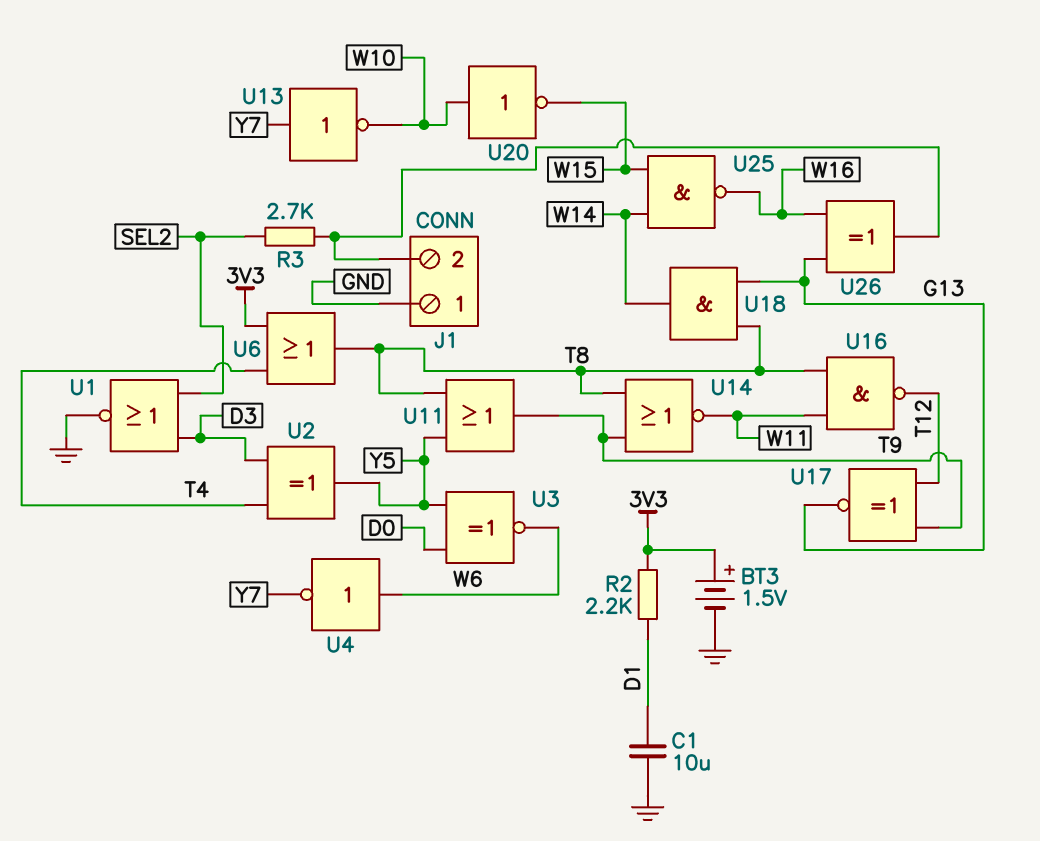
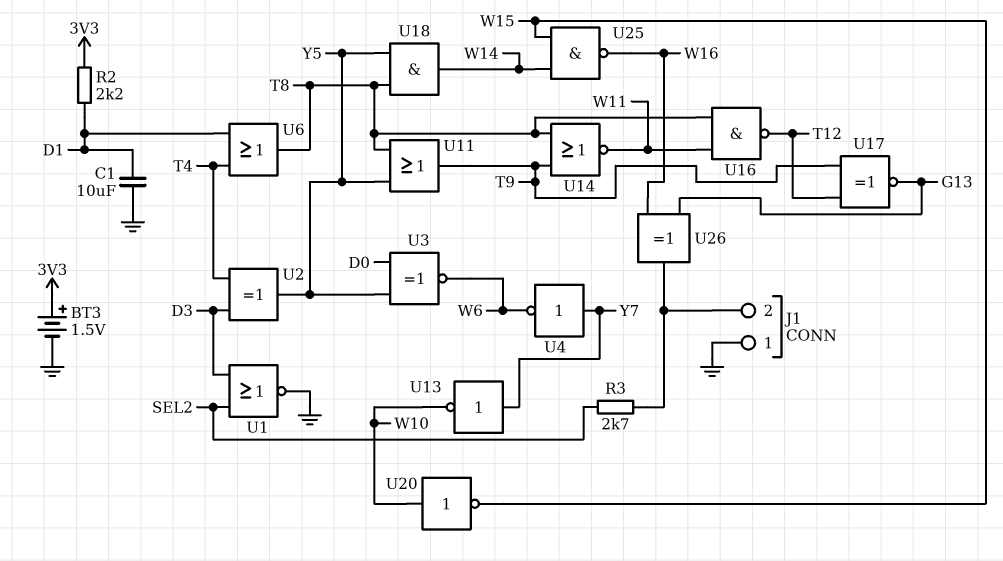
U4: NOT (in W6, out Y7) -> NOT (in Y7, out W6)
U6: OR (in 3V3, in T4, out T8) -> OR (in D1, in T4, out T8)
U18: AND (in G13, in T8, out W14) -> AND (in T8, in Y5, out W14)

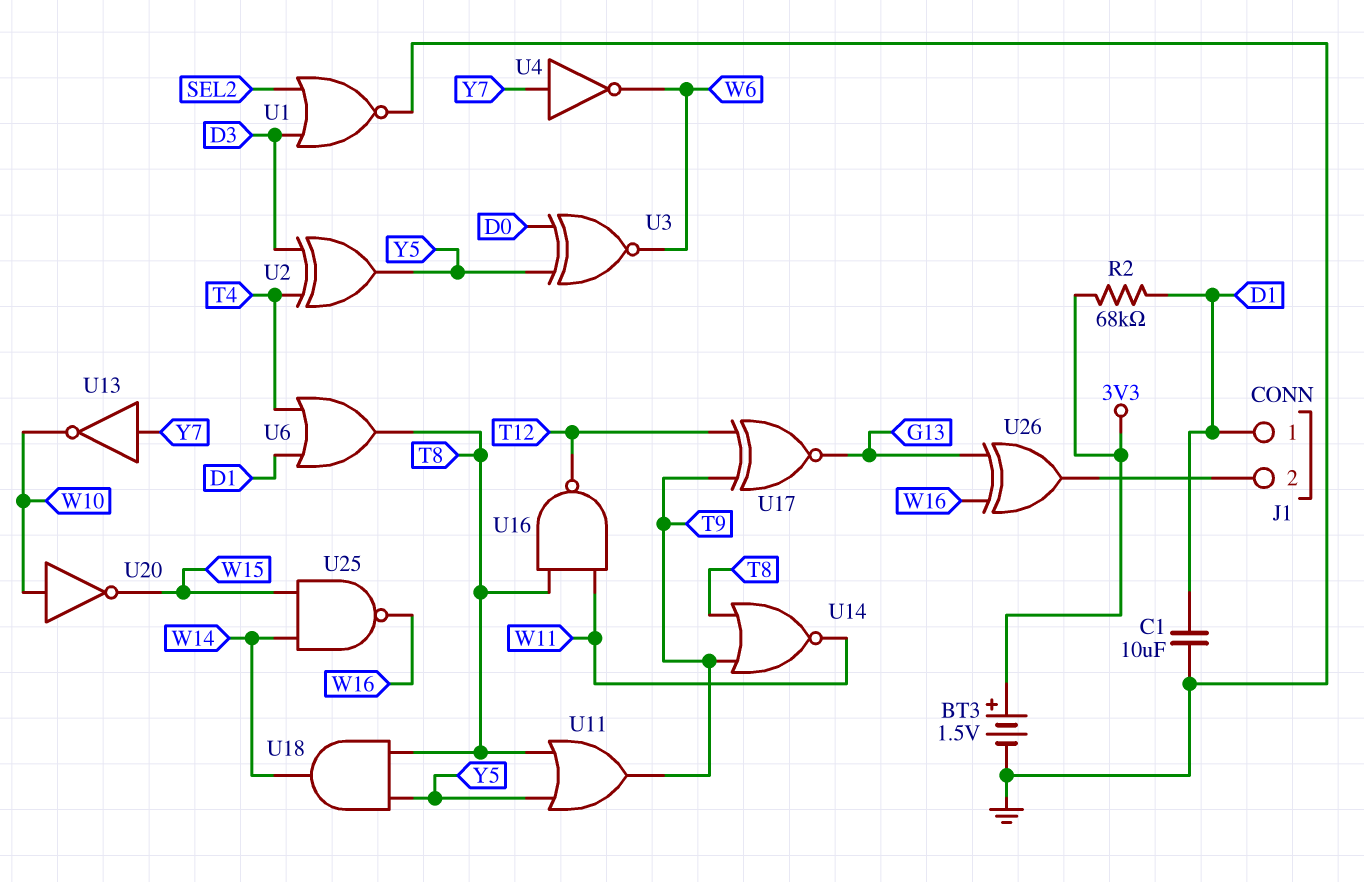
J1 pin 1: GND -> D1
R2: 2.2k (3V3, D1) -> 68k (3V3, D1)
R3: 2.7k (J1/2, SEL2) -> none

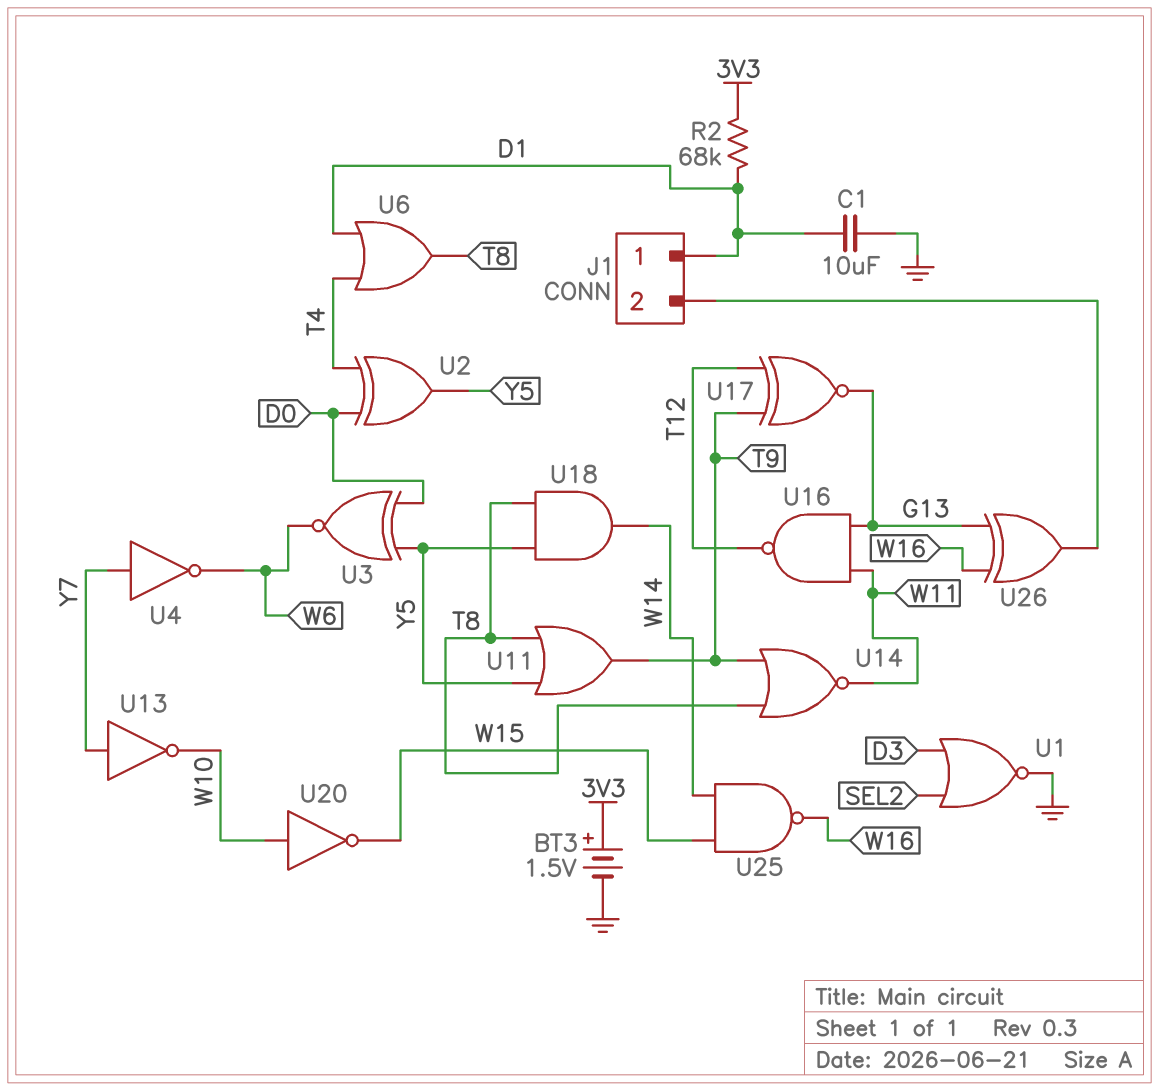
U2: XOR (in D3, in T4, out Y5) -> XOR (in D0, in T4, out Y5)
U16: NAND (in T8, in W11, out T12) -> NAND (in G13, in W11, out T12)

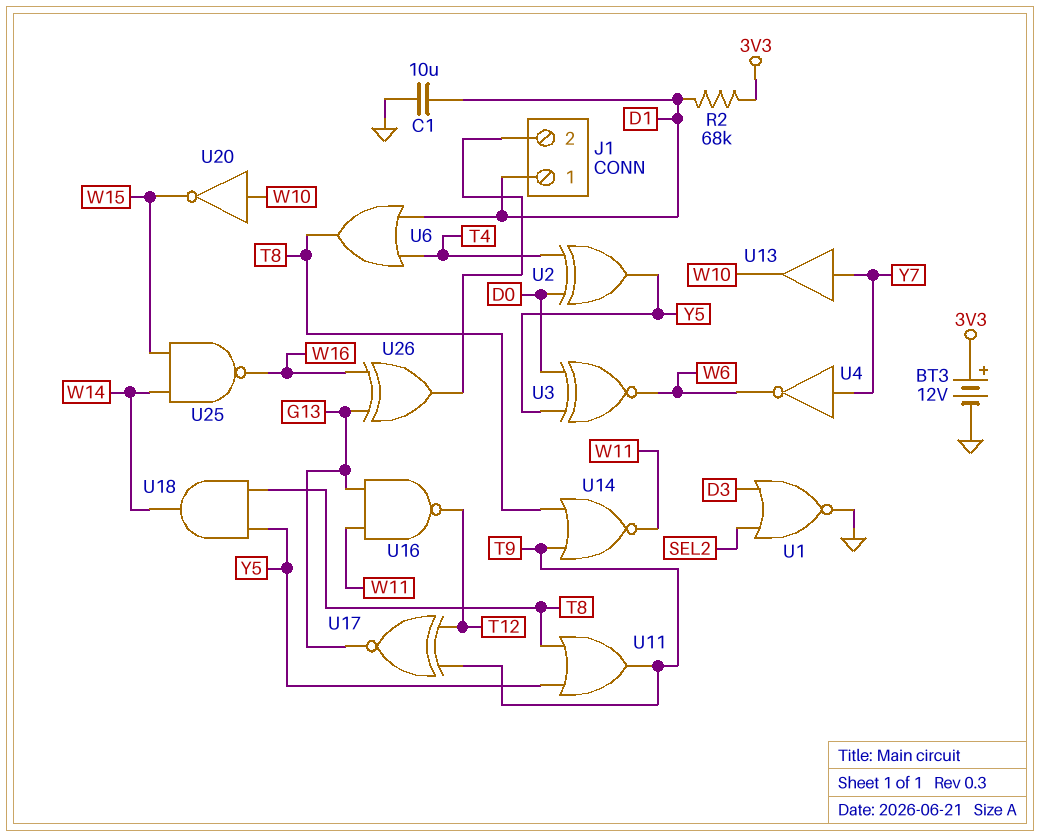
BT3: 1.5V (plus 3V3, minus GND) -> 12V (plus 3V3, minus GND)
U13: NOT (in Y7, out W10) -> buffer (in Y7, out W10)

